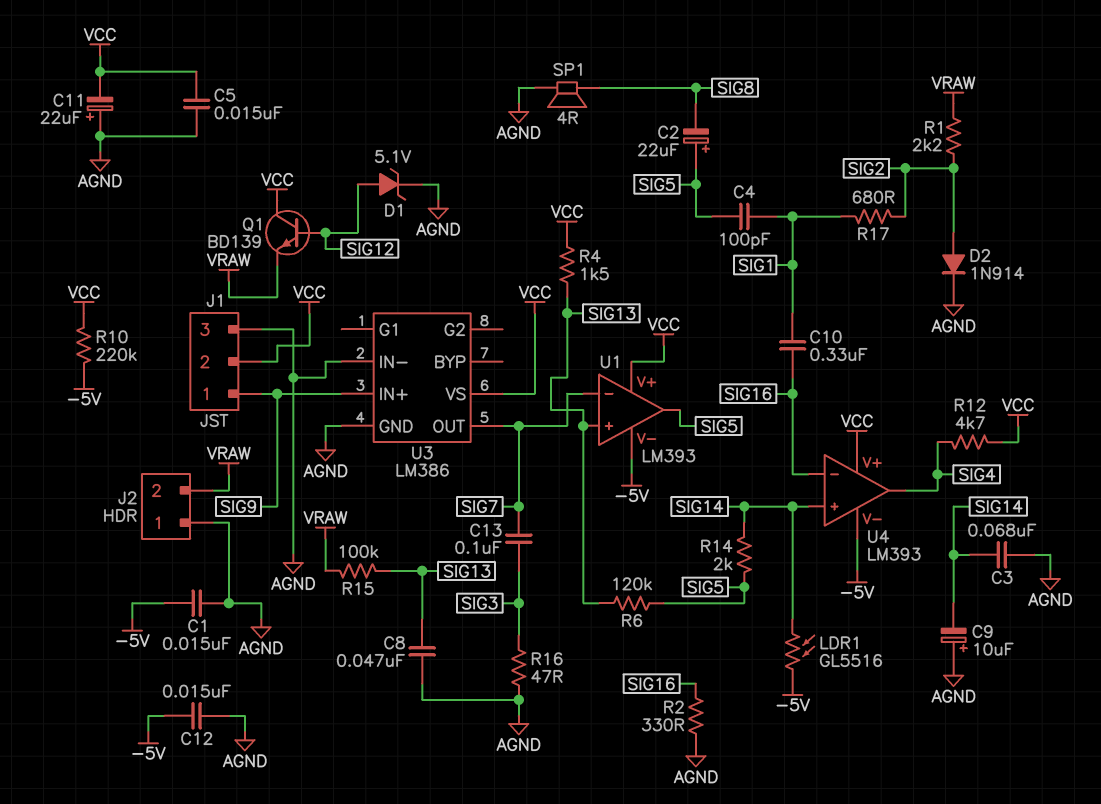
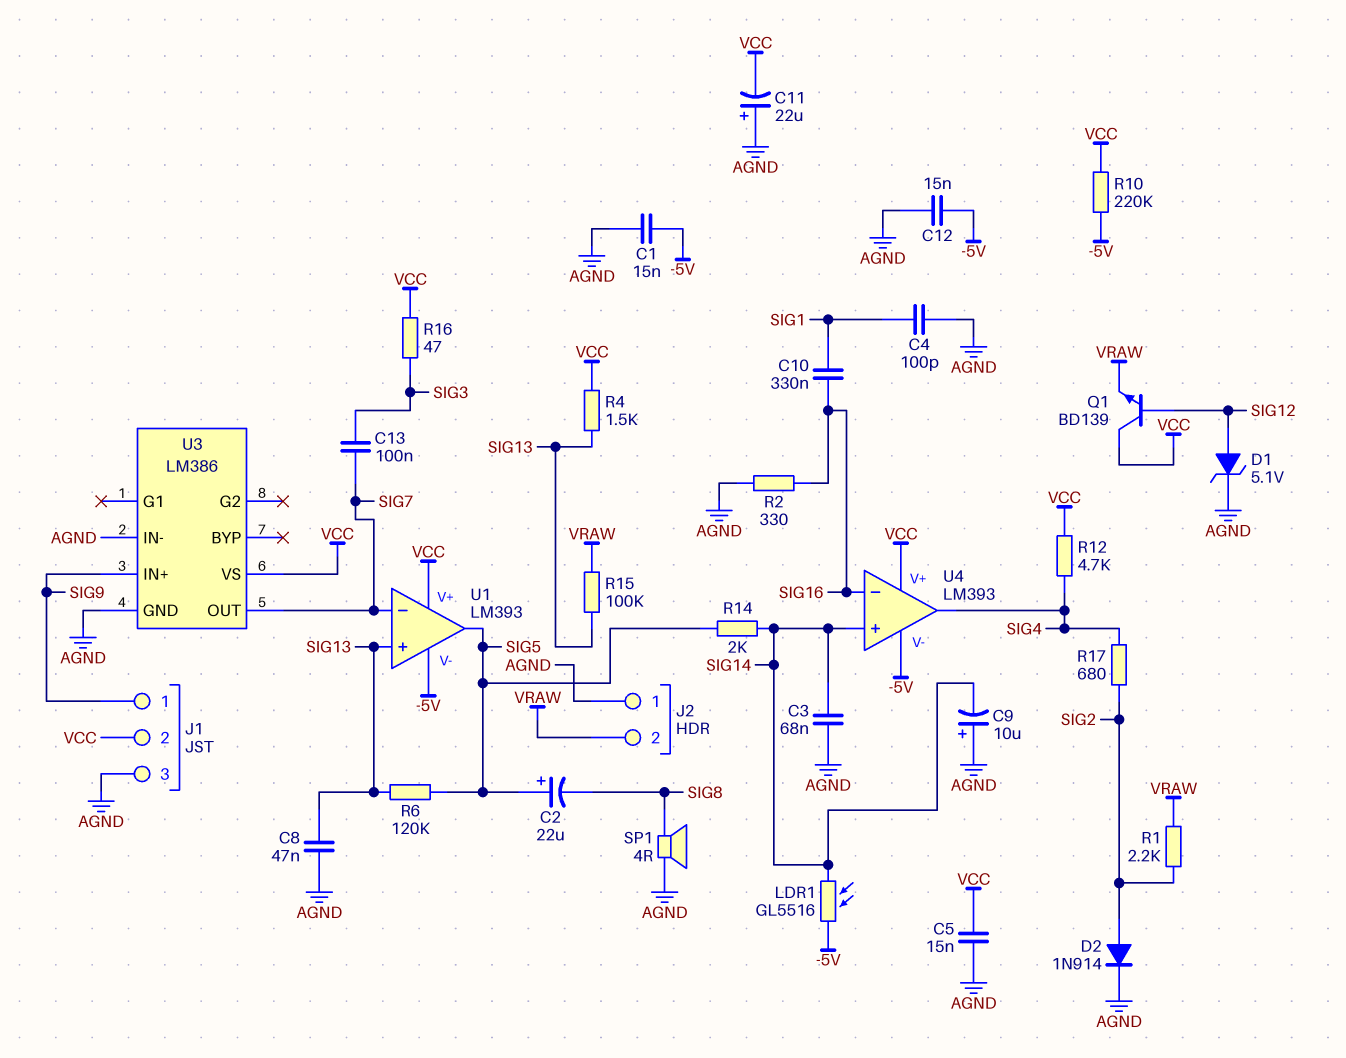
C4: 100pF (SIG1, SIG5) -> 100pF (AGND, SIG1)
R16: 47 (AGND, SIG3) -> 47 (SIG3, VCC)
R17: 680 (SIG1, SIG2) -> 680 (SIG2, SIG4)

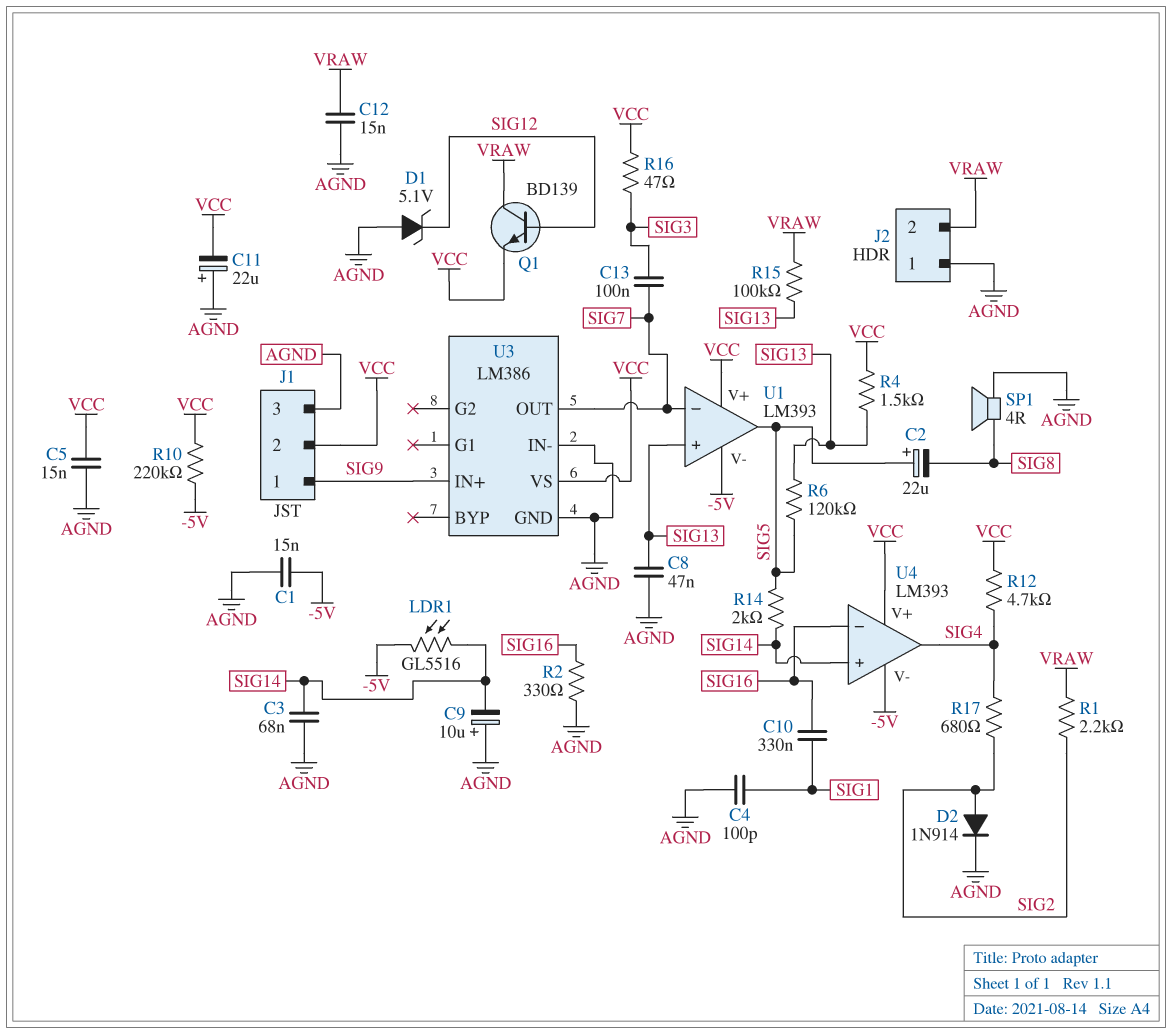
C12: 15nF (-5V, AGND) -> 15nF (AGND, VRAW)
D1: zener 5.1V (A SIG12, K AGND) -> zener 5.1V (A AGND, K SIG12)
Q1: NPN BD139 (B SIG12, C VCC, E VRAW) -> NPN BD139 (B SIG12, C VRAW, E VCC)

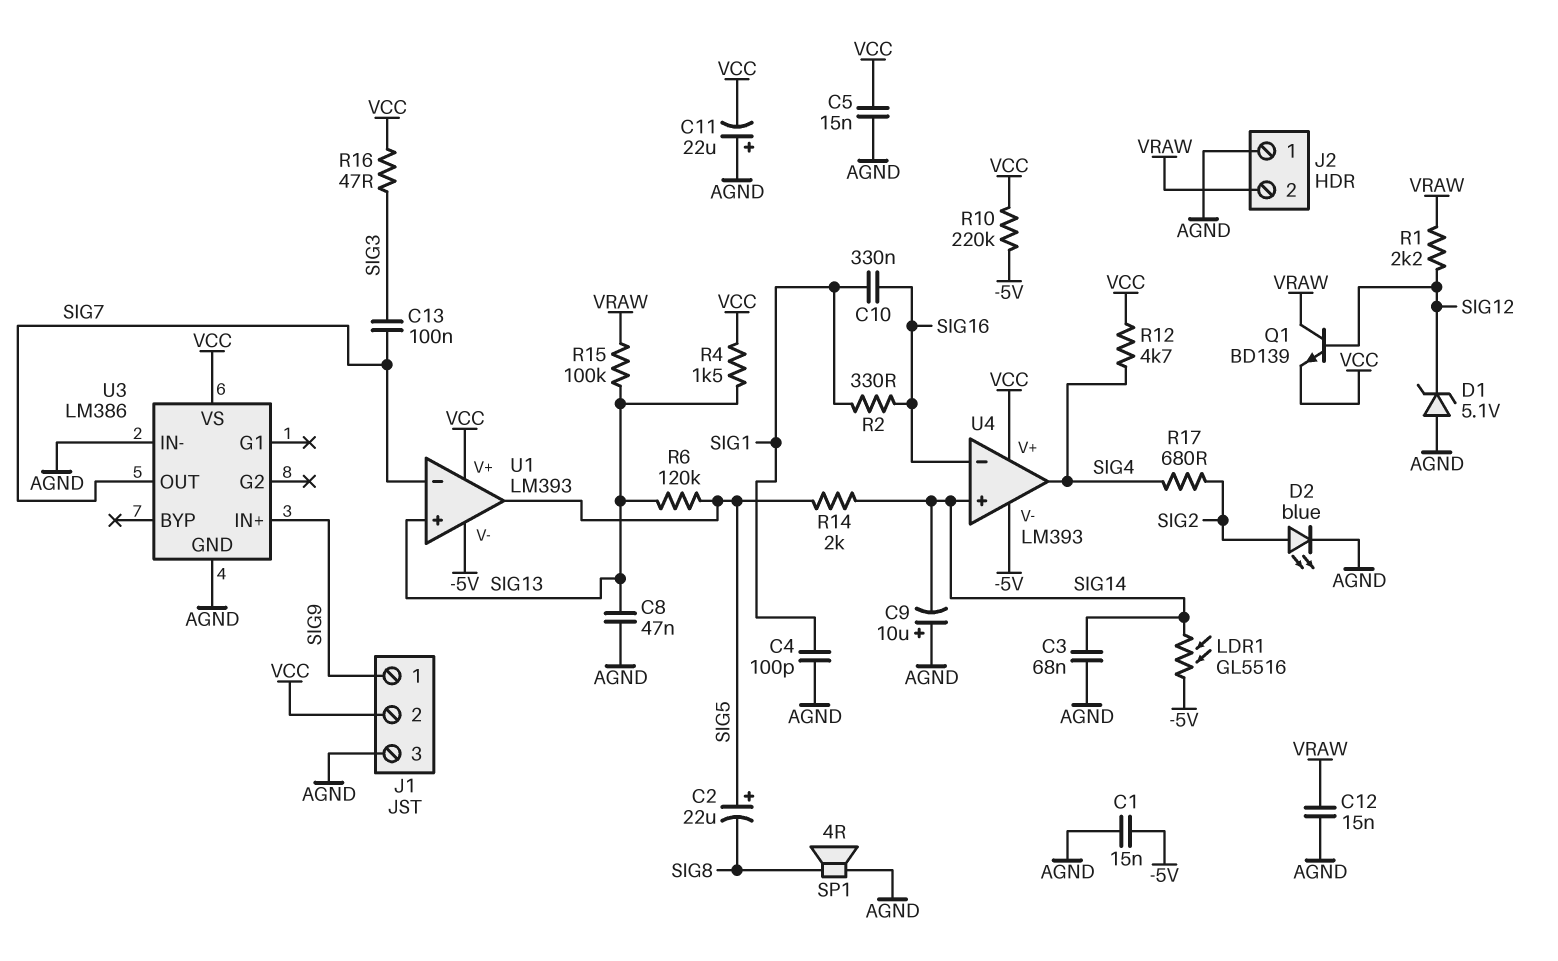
D2: diode 1N914 (A SIG2, K AGND) -> LED blue (A SIG2, K AGND)
R1: 2.2k (SIG2, VRAW) -> 2.2k (SIG12, VRAW)
R2: 330 (AGND, SIG16) -> 330 (SIG1, SIG16)

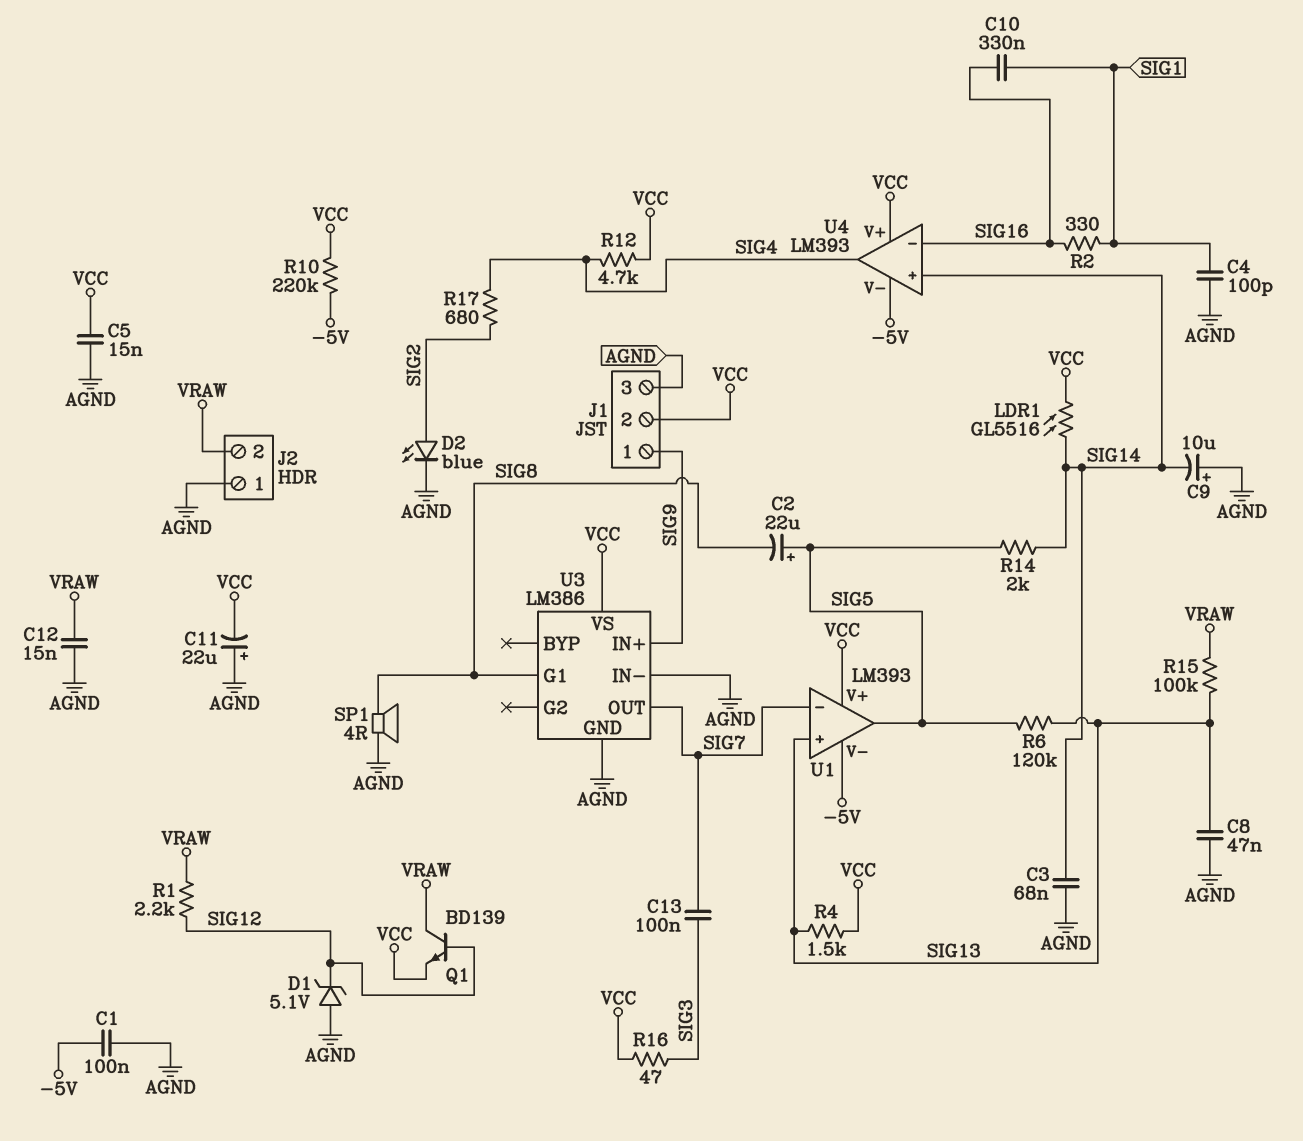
C1: 15nF (-5V, AGND) -> 100nF (-5V, AGND)
LDR1: GL5516 (-5V, SIG14) -> GL5516 (SIG14, VCC)
U3 pin G1: none -> SIG8

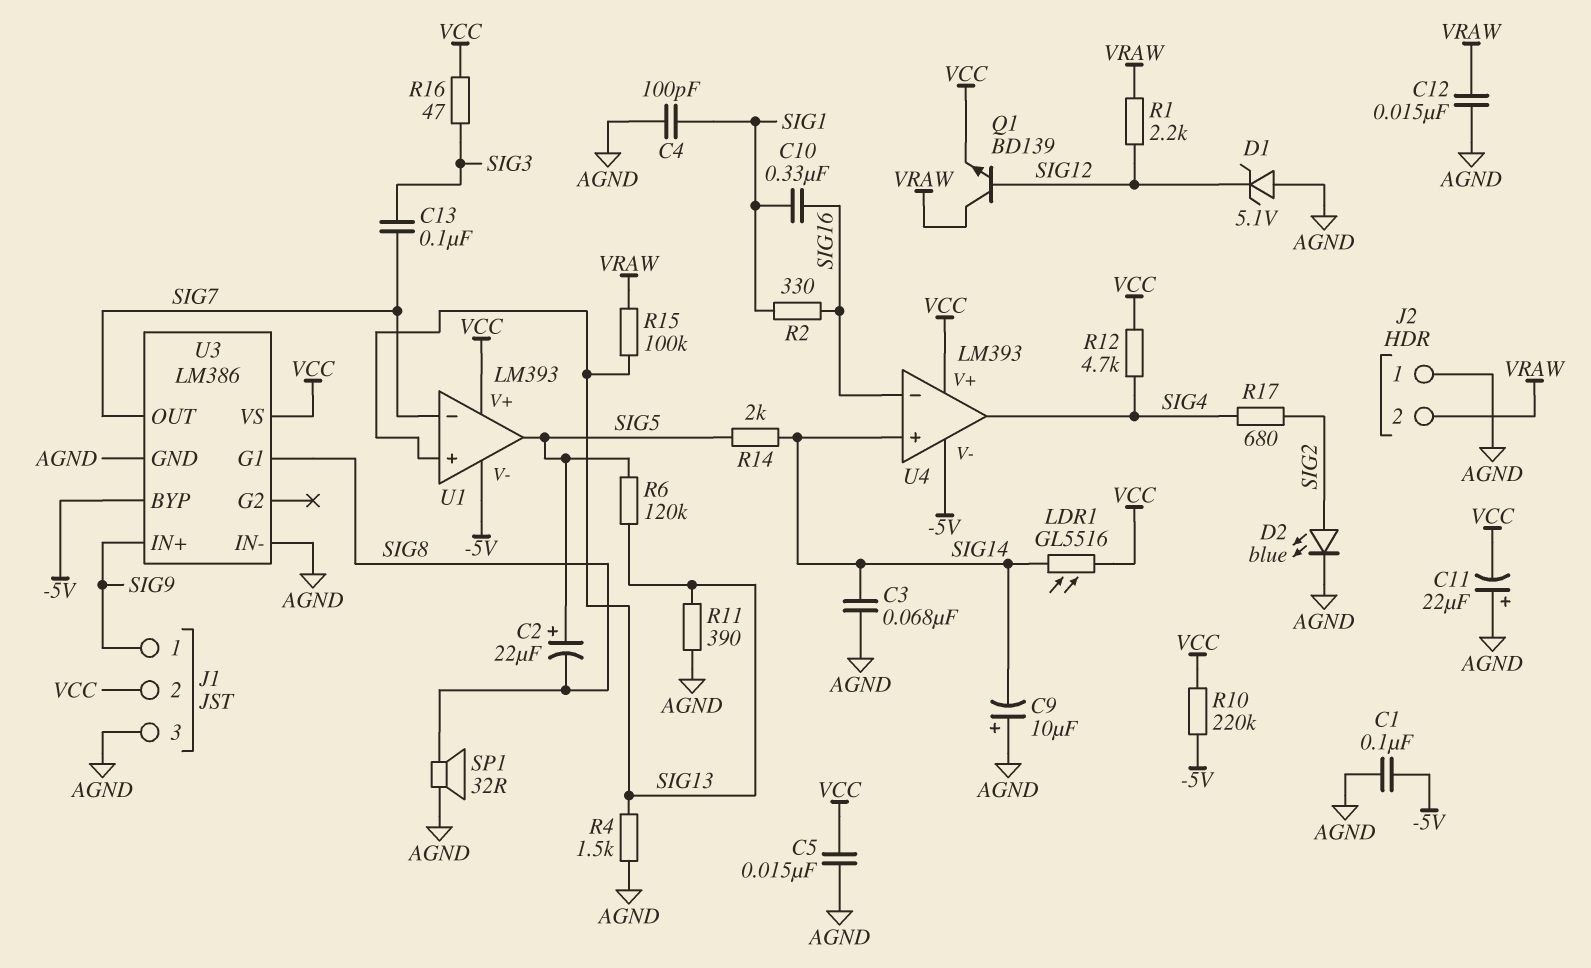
C8: 47nF (AGND, SIG13) -> none
R4: 1.5k (SIG13, VCC) -> 1.5k (AGND, SIG13)
R11: none -> 390 (AGND, SIG13)
SP1: speaker 4R (AGND, SIG8) -> speaker 32R (AGND, SIG8)
U3 pin BYP: none -> -5V

